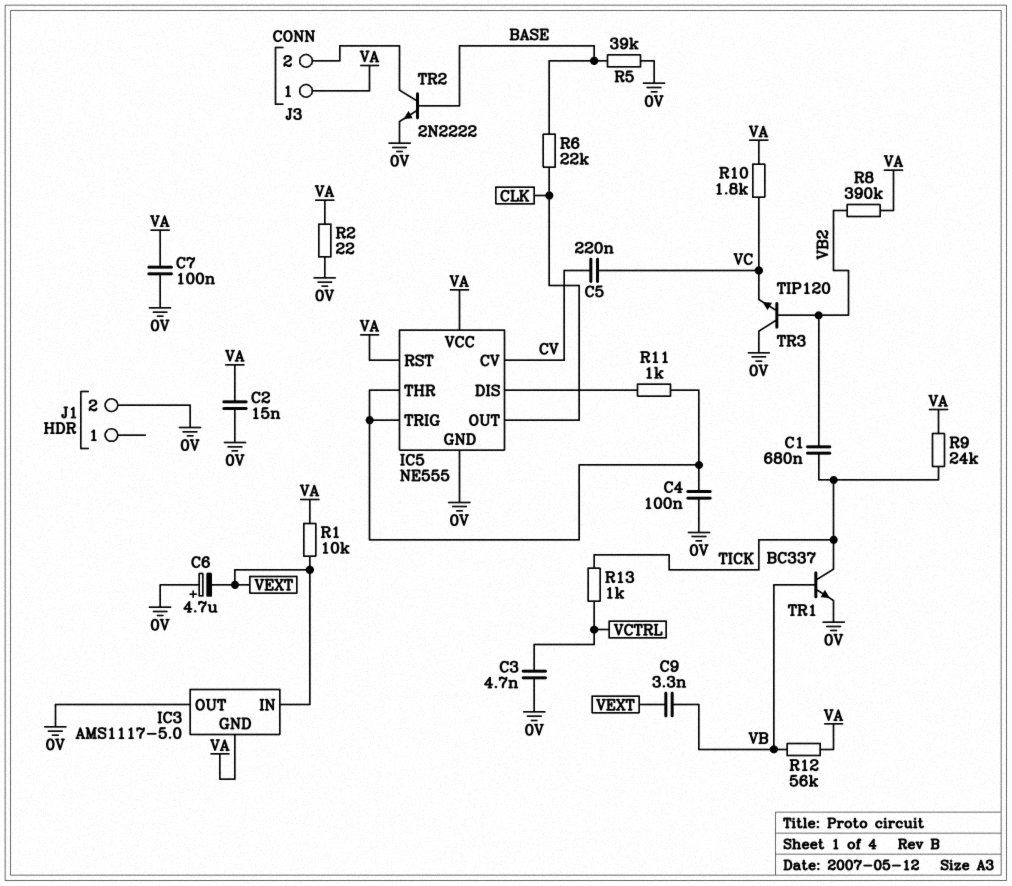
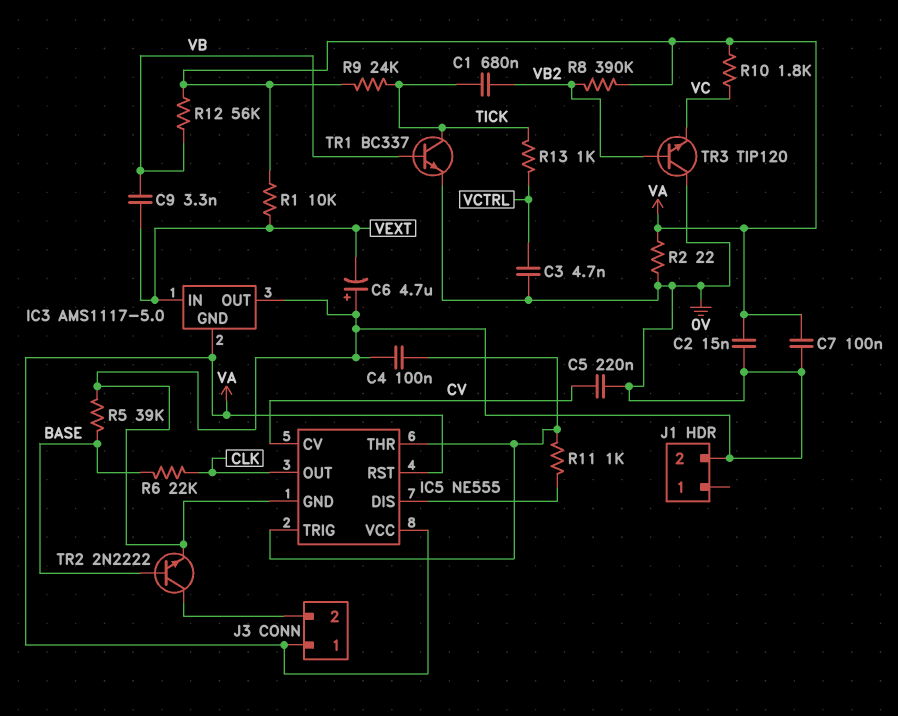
C5: 220nF (CV, VC) -> 220nF (0V, CV)

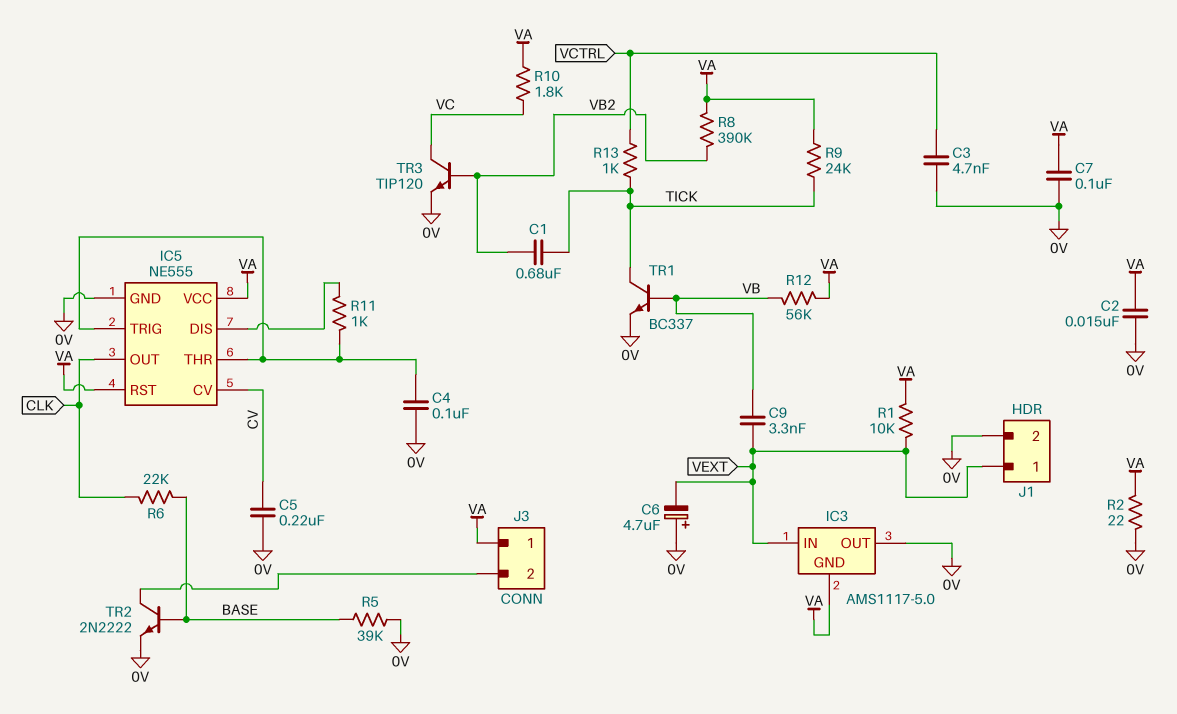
J1 pin 1: none -> VEXT
TR3: NPN TIP120 (B VB2, C 0V, E VC) -> NPN TIP120 (B VB2, C VC, E 0V)

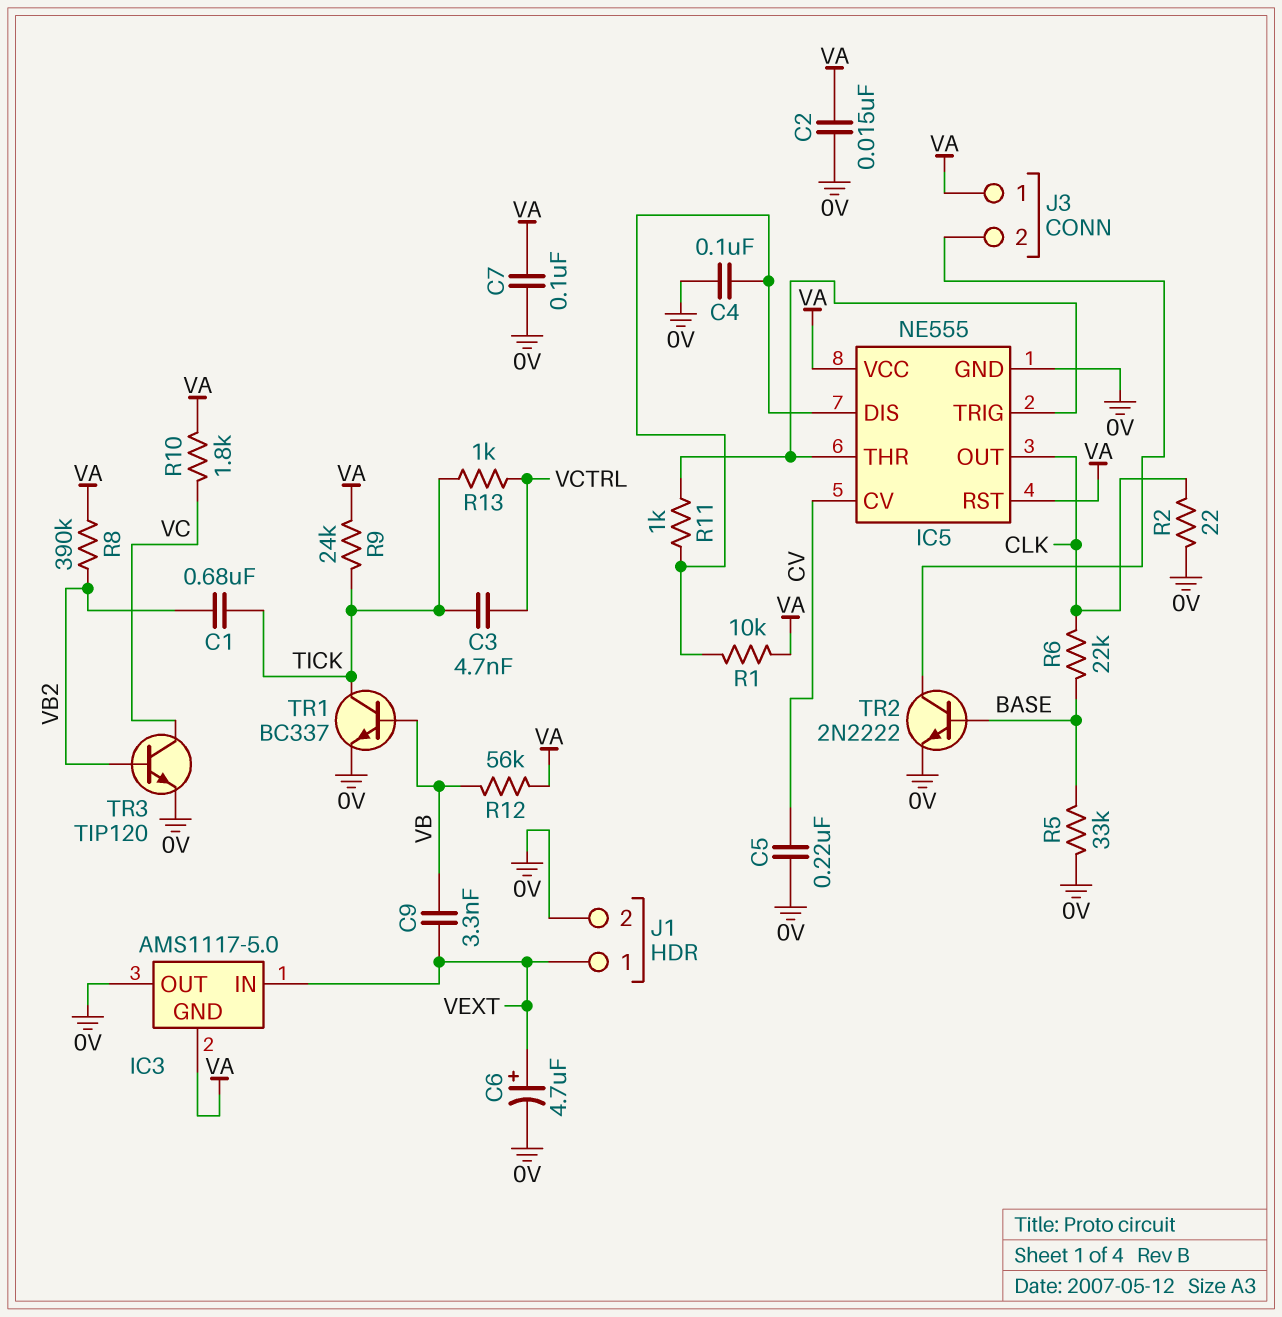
C3: 4.7nF (0V, VCTRL) -> 4.7nF (TICK, VCTRL)
C4: 100nF (0V, IC5/THR) -> 100nF (0V, IC5/DIS)
C6: 4.7uF (plus 0V, minus VEXT) -> 4.7uF (plus VEXT, minus 0V)
R1: 10k (VA, VEXT) -> 10k (IC5/DIS, VA)
R2: 22 (0V, VA) -> 22 (0V, CLK)
R5: 39k (0V, BASE) -> 33k (0V, BASE)

